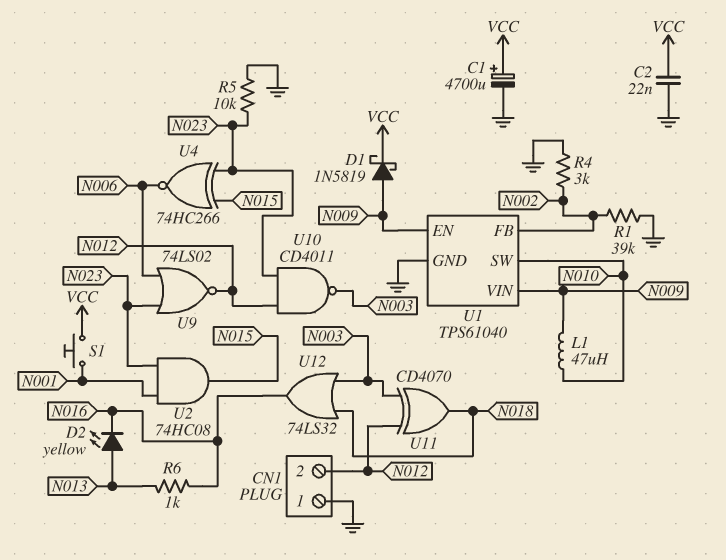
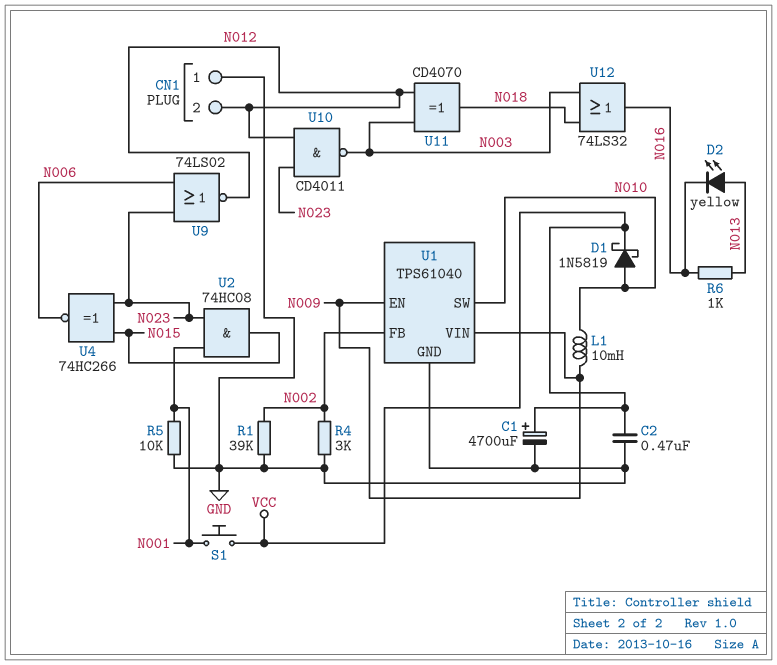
C2: 22nF (GND, VCC) -> 470nF (GND, VCC)
D1: schottky 1N5819 (A N009, K VCC) -> schottky 1N5819 (A N010, K VCC)
L1: 47uH (N009, N010) -> 10mH (N009, N010)
R5: 10k (GND, N023) -> 10k (GND, N001)

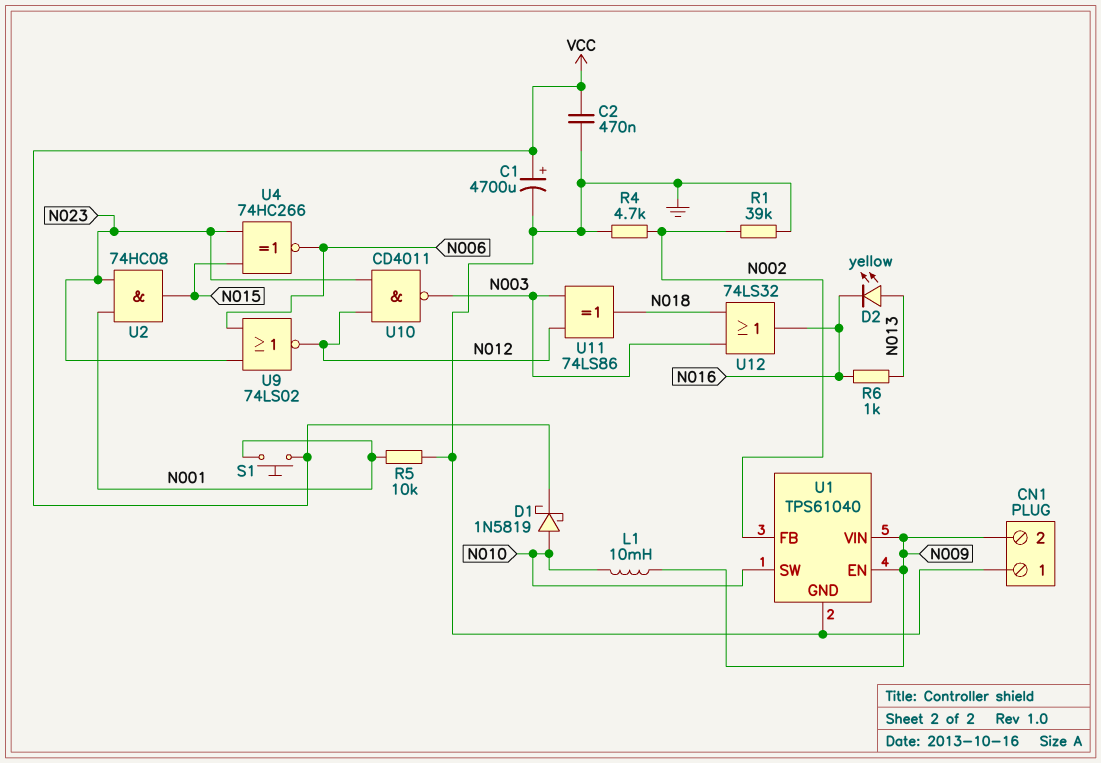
CN1 pin 2: N012 -> N009
R4: 3k (GND, N002) -> 4.7k (GND, N002)
U11: XOR CD4070 (in N003, in N012, out N018) -> XOR 74LS86 (in N003, in N012, out N018)

